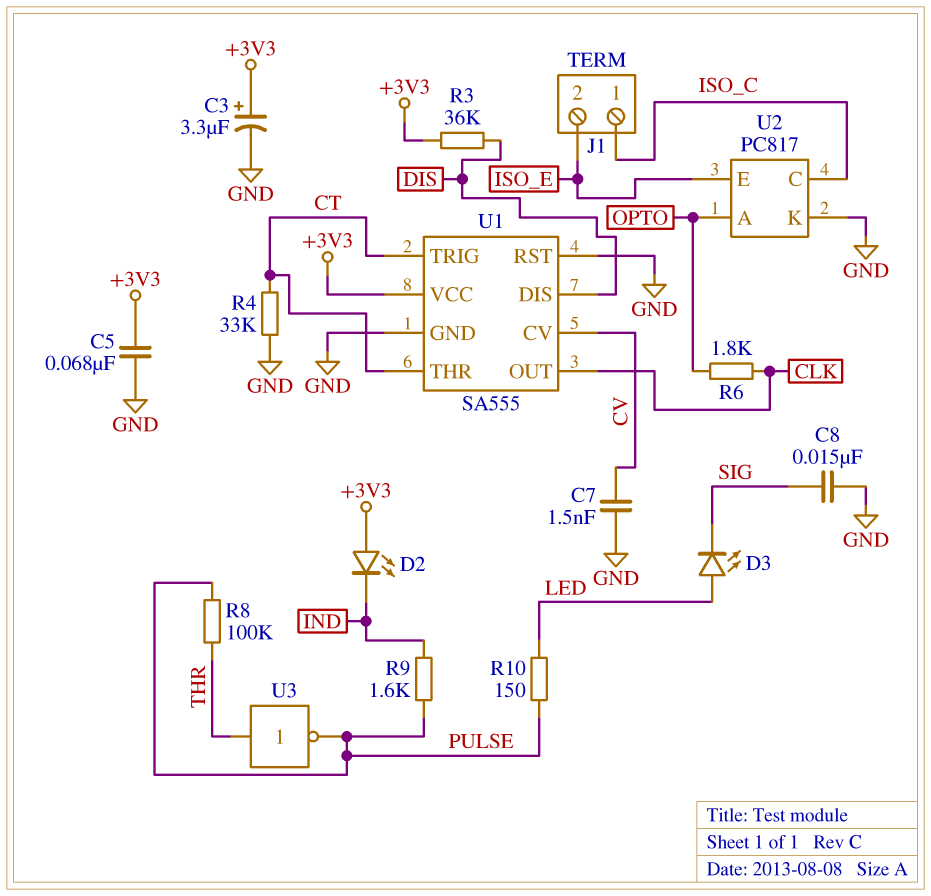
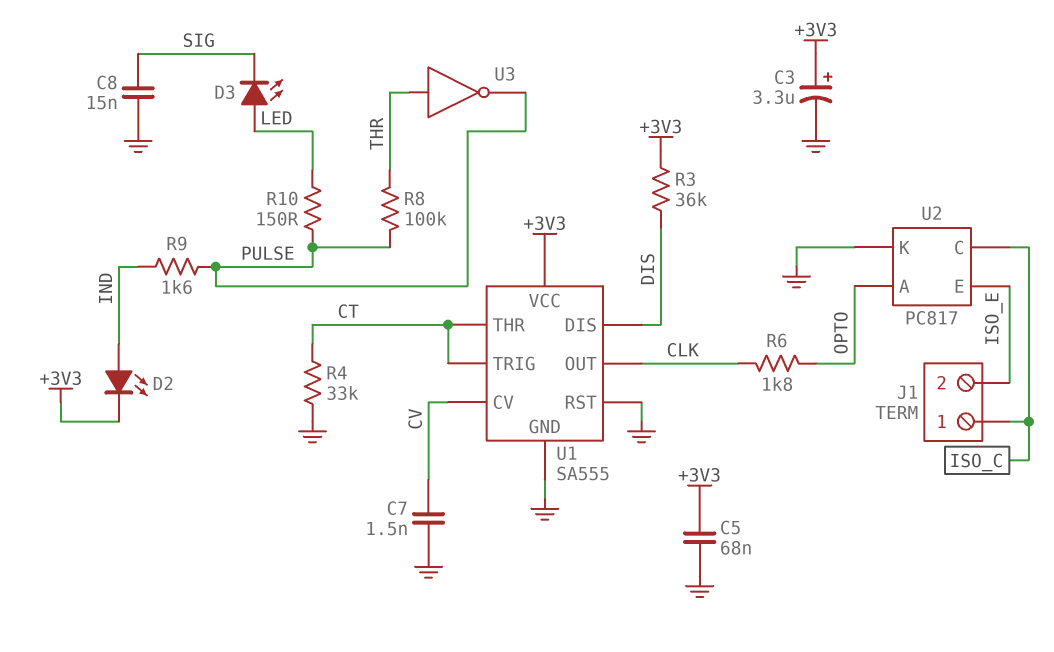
D2: LED (A +3V3, K IND) -> LED (A IND, K +3V3)

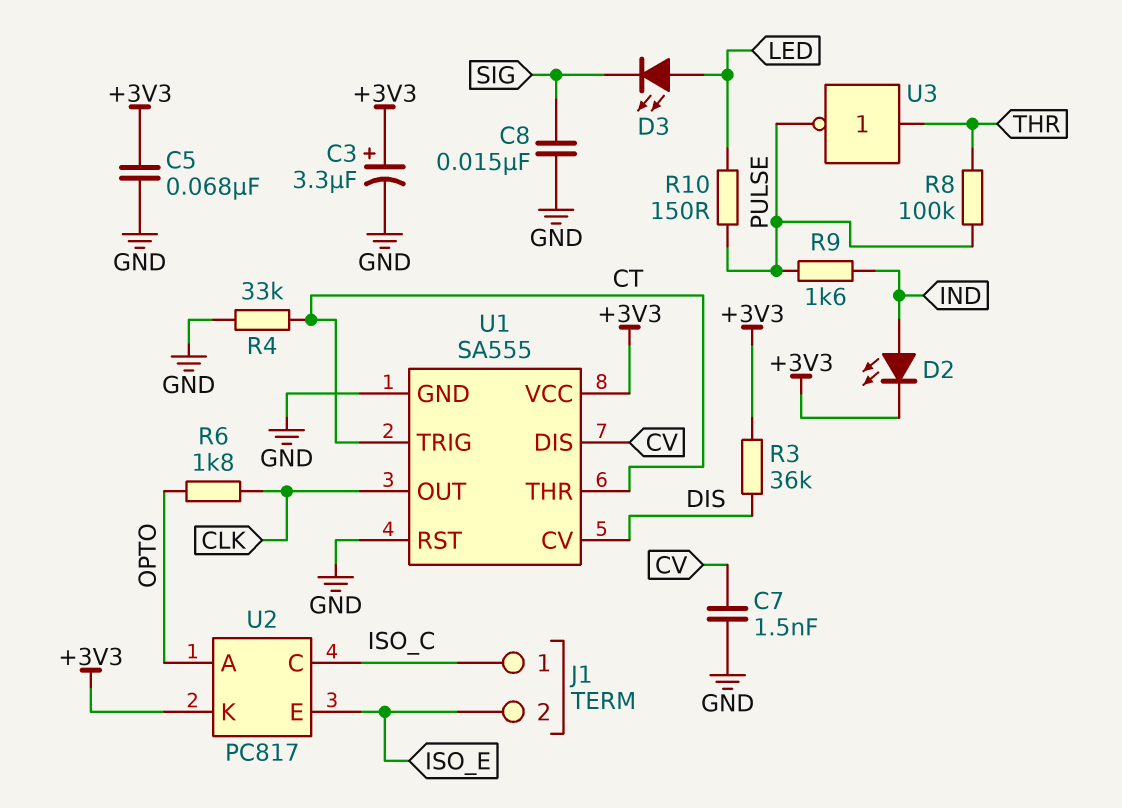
U1 pin CV: CV -> DIS
U1 pin DIS: DIS -> CV
U2 pin K: GND -> +3V3

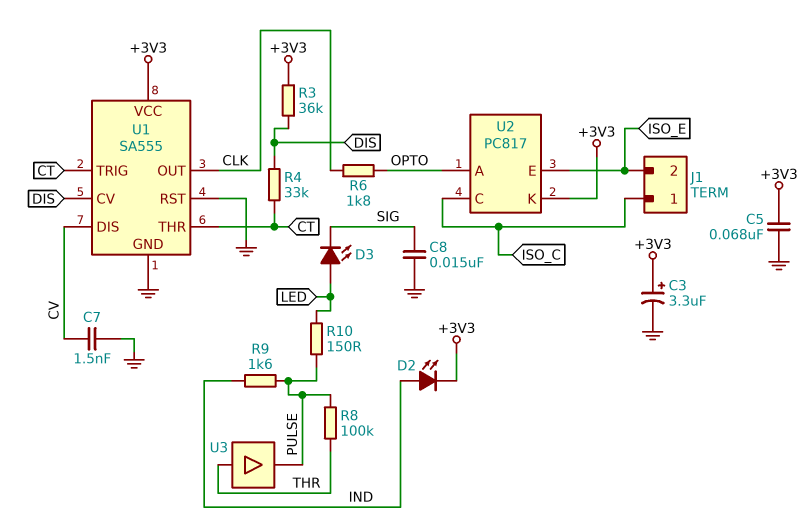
R4: 33k (CT, GND) -> 33k (CT, DIS)
U3: NOT (in THR, out PULSE) -> buffer (in THR, out PULSE)

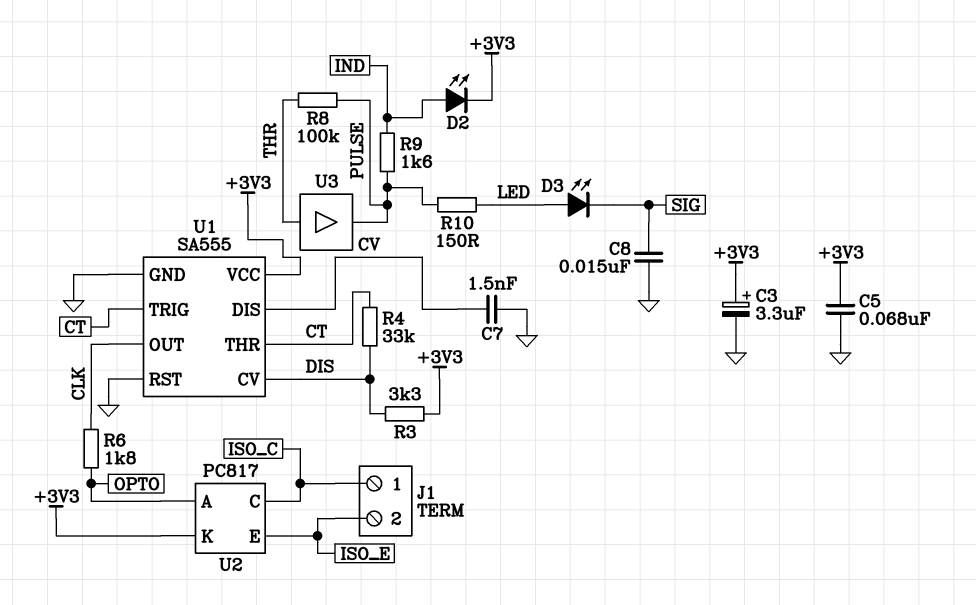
R3: 36k (+3V3, DIS) -> 3.3k (+3V3, DIS)

